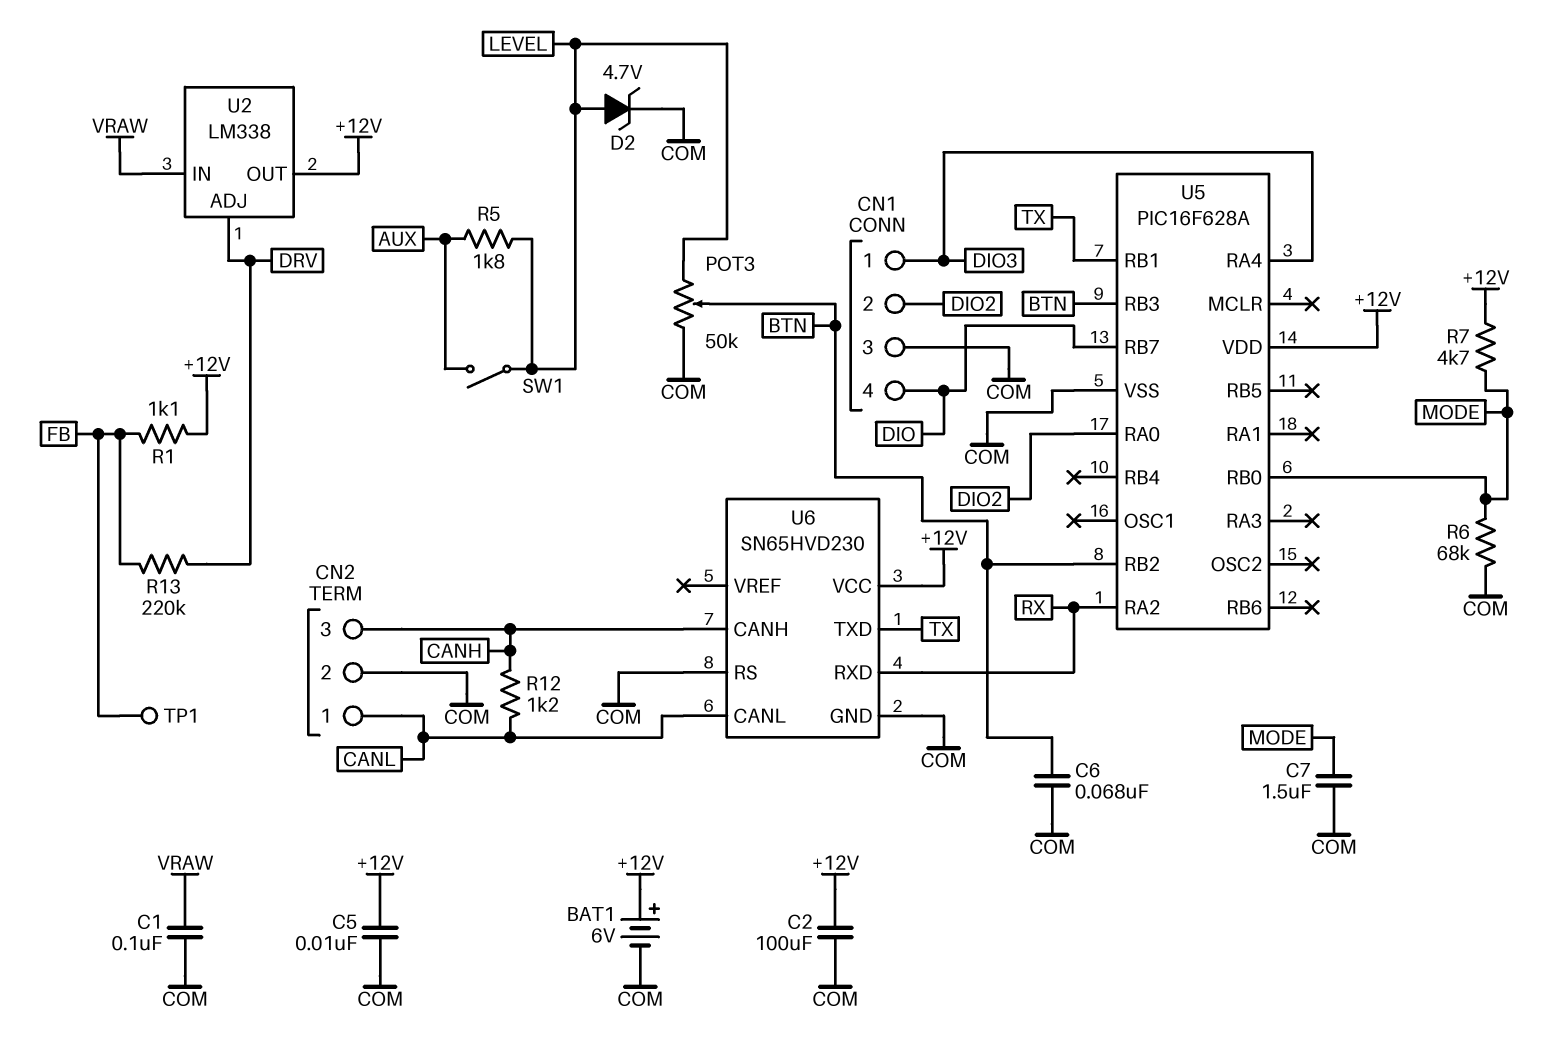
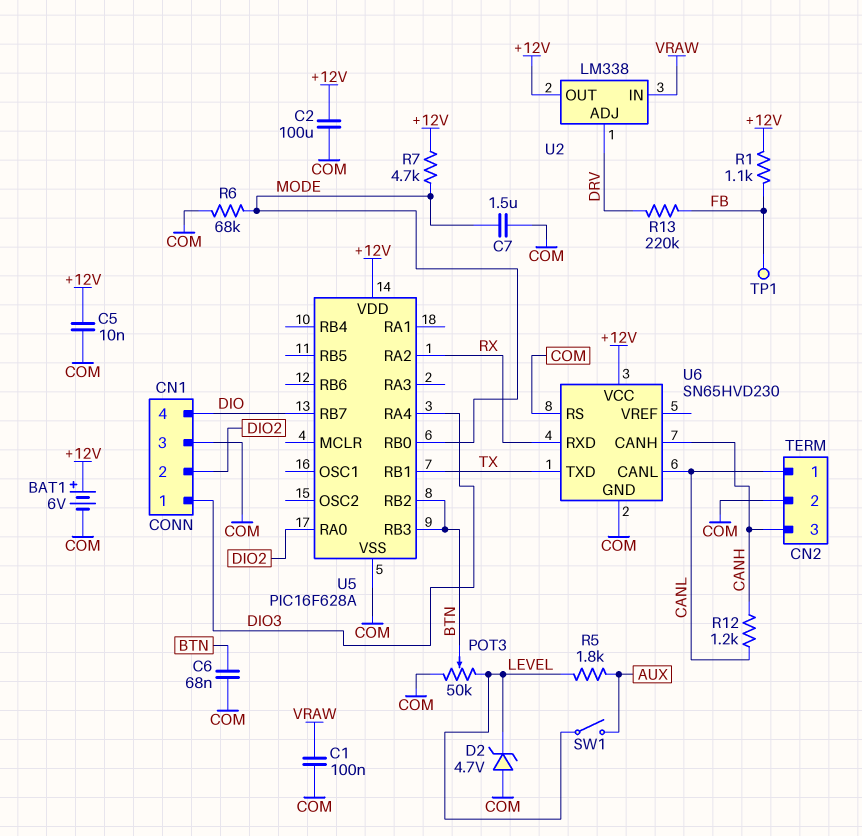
D2: zener 4.7V (A LEVEL, K COM) -> zener 4.7V (A COM, K LEVEL)

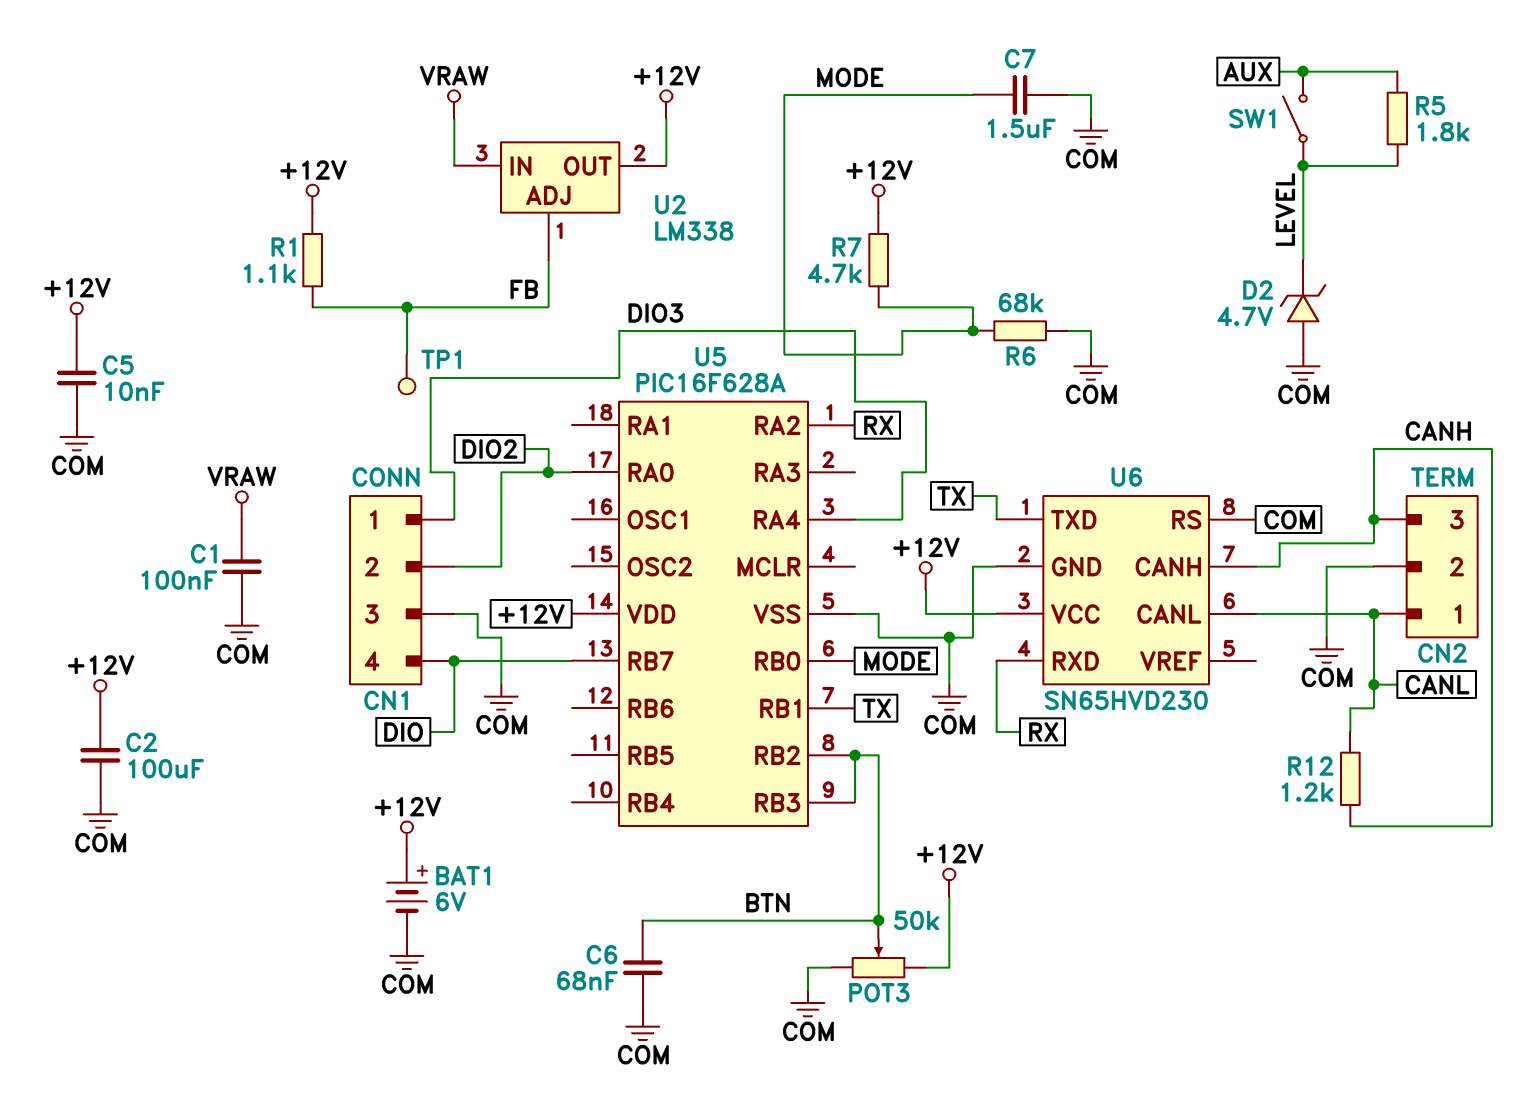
POT3: 50k (COM, LEVEL, wiper BTN) -> 50k (+12V, COM, wiper BTN)
R13: 220k (DRV, FB) -> none
U2 pin ADJ: DRV -> FB

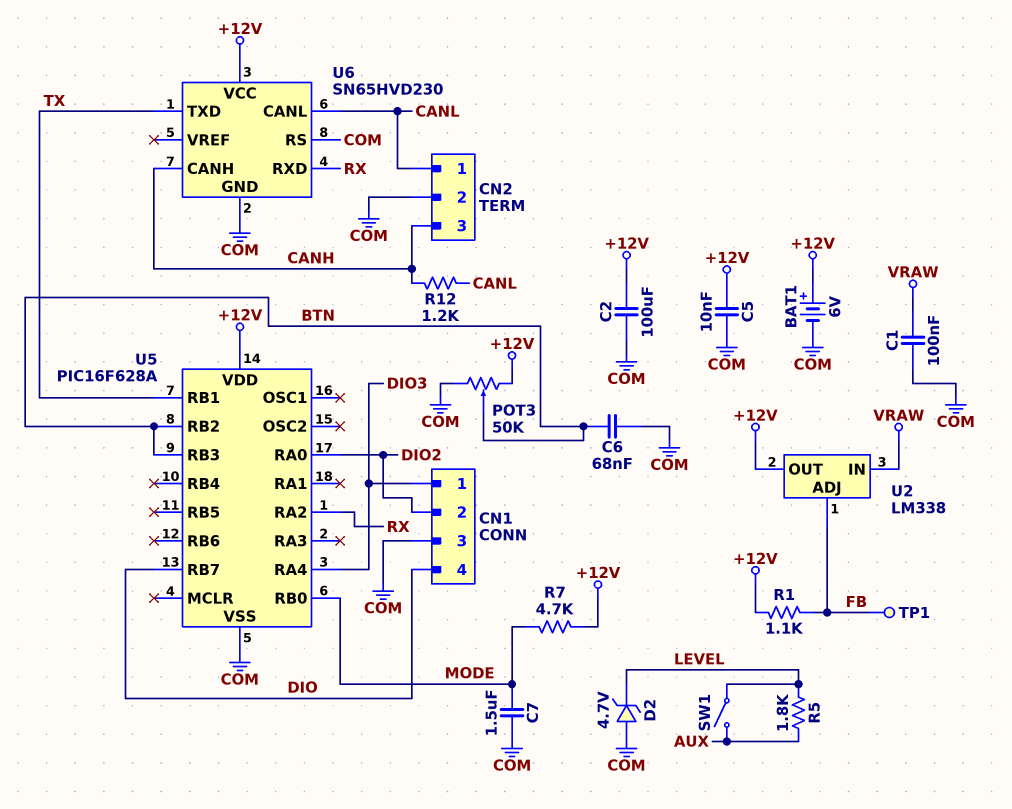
R6: 68k (COM, MODE) -> none

